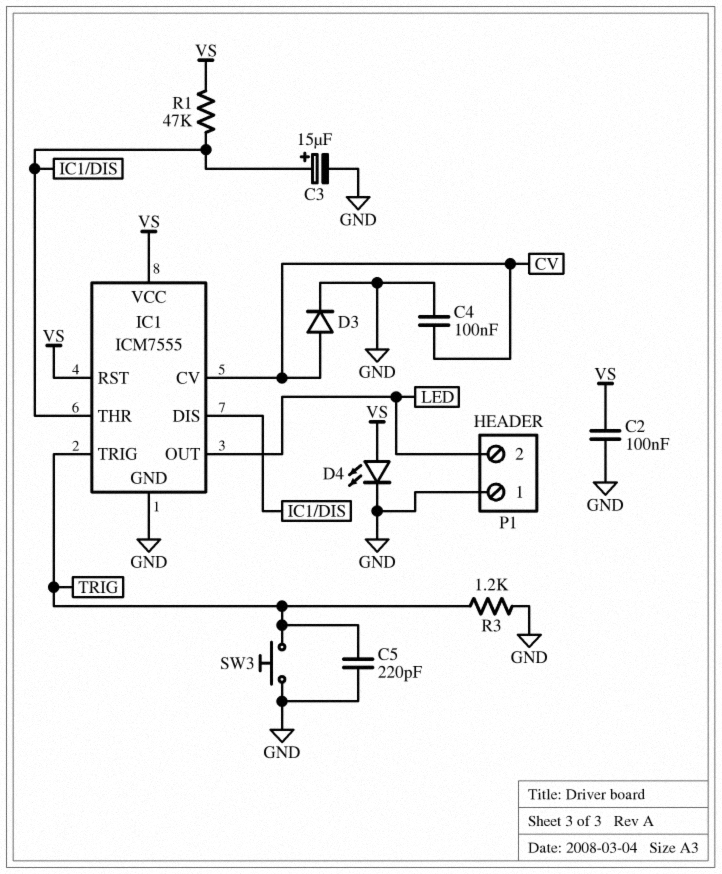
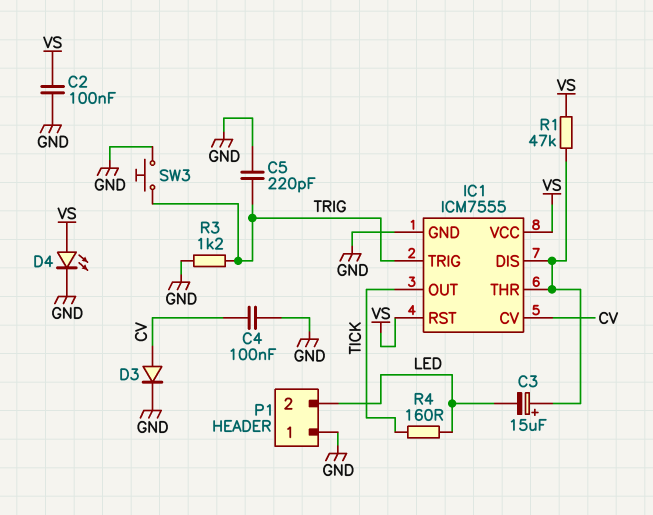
C3: 15uF (plus IC1/DIS, minus GND) -> 15uF (plus IC1/DIS, minus LED)
IC1 pin OUT: LED -> TICK
R4: none -> 160 (LED, TICK)

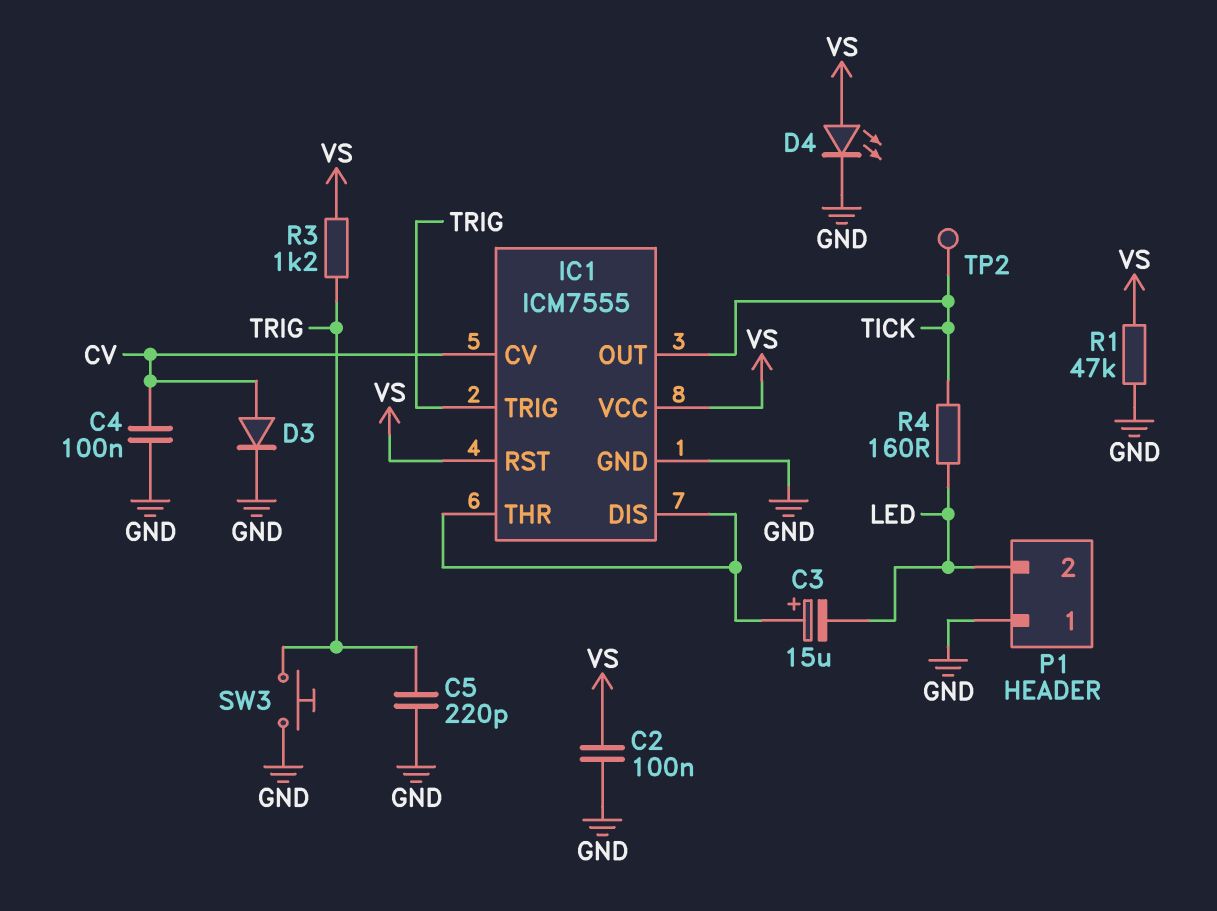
R1: 47k (IC1/DIS, VS) -> 47k (GND, VS)
R3: 1.2k (GND, TRIG) -> 1.2k (TRIG, VS)
TP2: none -> test point (TICK)

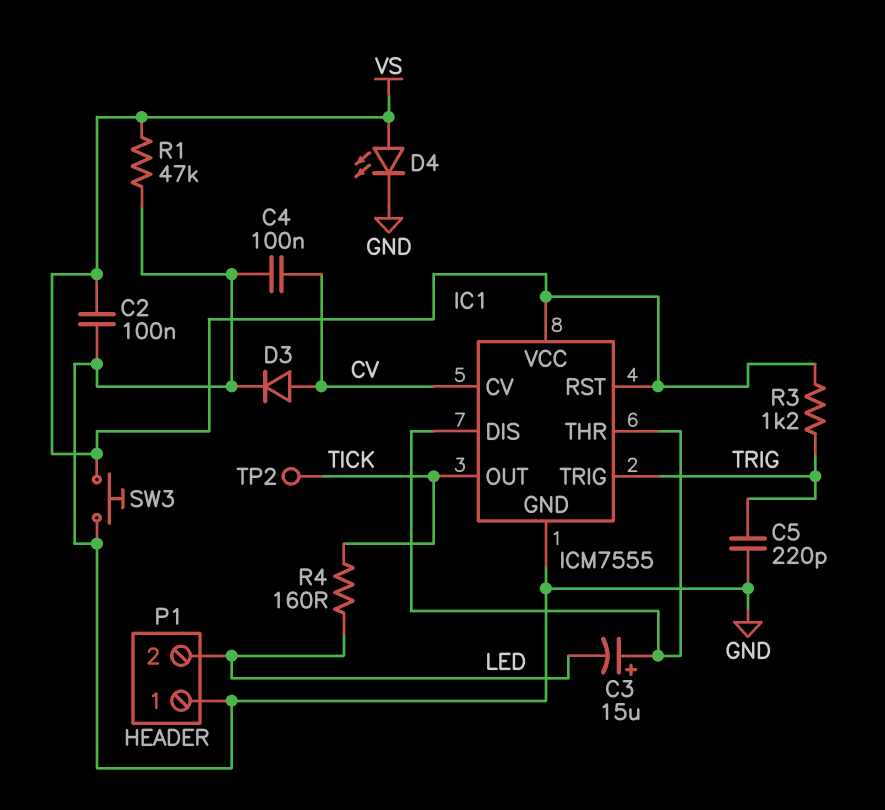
SW3: button (GND, TRIG) -> button (GND, VS)

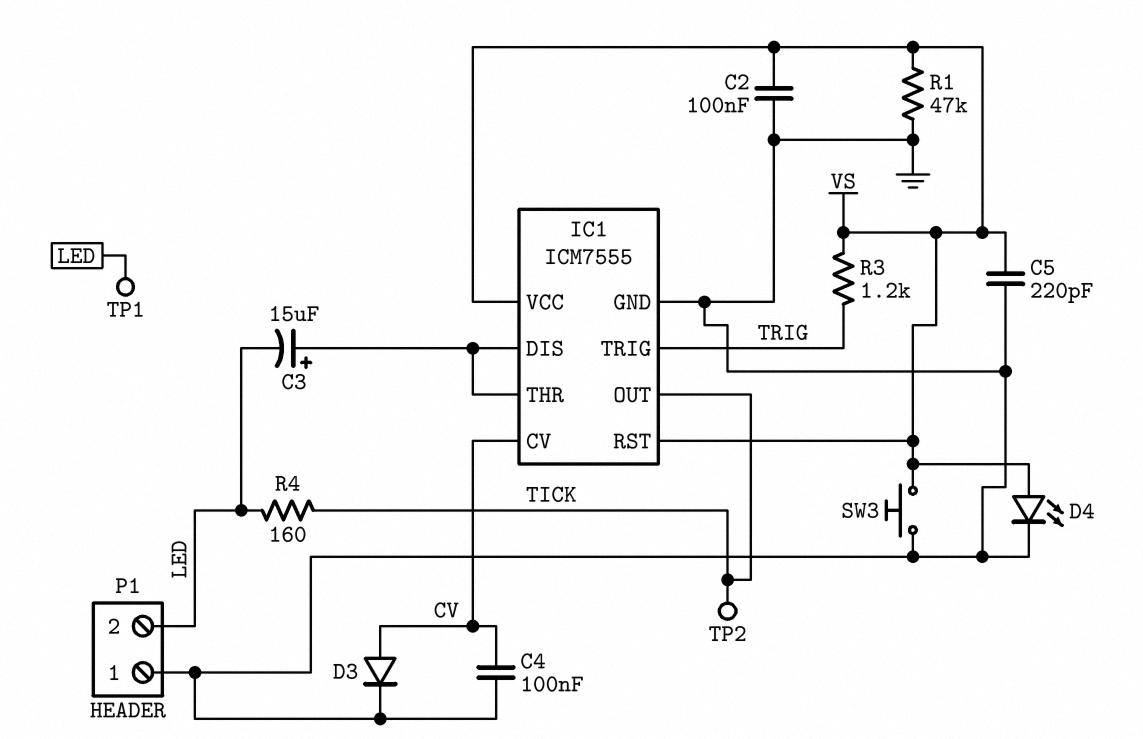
C5: 220pF (GND, TRIG) -> 220pF (GND, VS)
TP1: none -> test point (LED)

